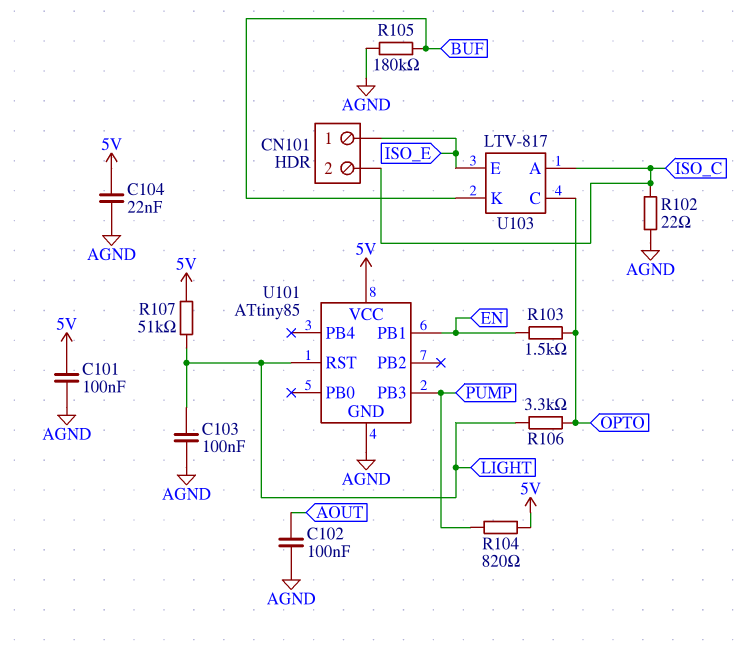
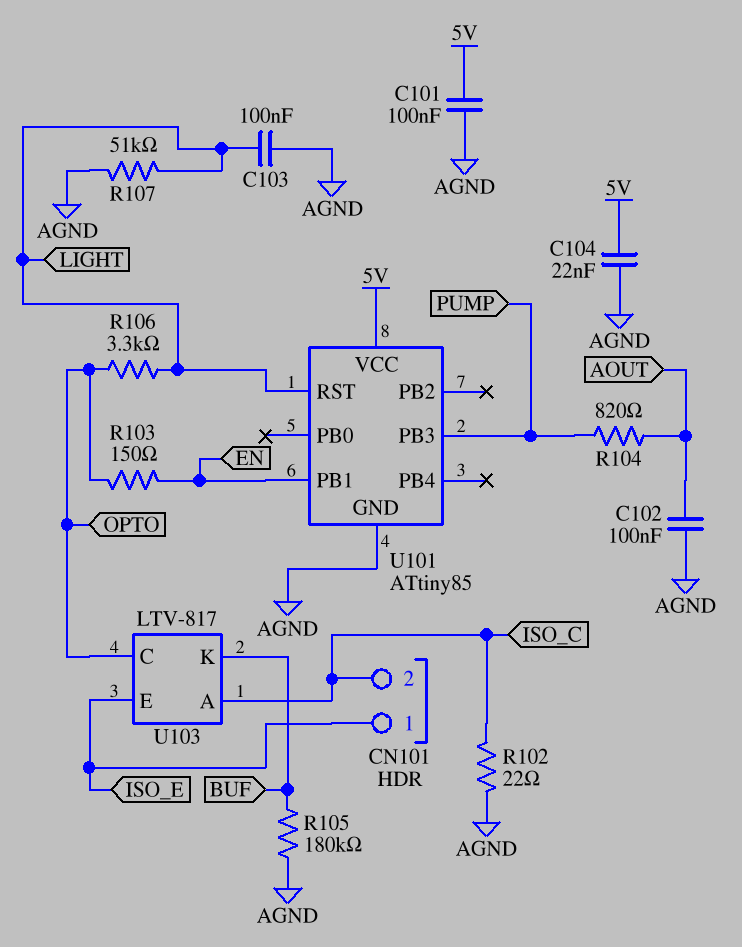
R103: 1.5k (EN, OPTO) -> 150 (EN, OPTO)
R104: 820 (5V, PUMP) -> 820 (AOUT, PUMP)
R107: 51k (5V, LIGHT) -> 51k (AGND, LIGHT)

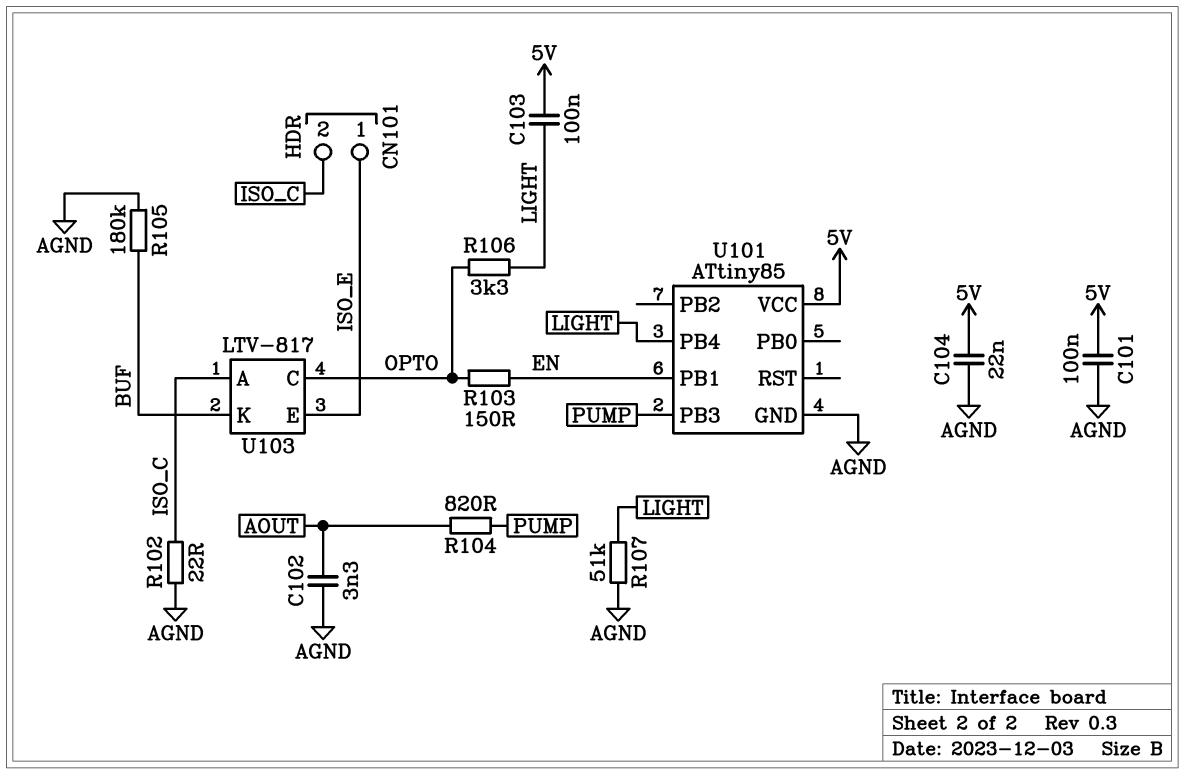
C102: 100nF (AGND, AOUT) -> 3.3nF (AGND, AOUT)
C103: 100nF (AGND, LIGHT) -> 100nF (5V, LIGHT)
U101 pin PB4: none -> LIGHT
U101 pin RST: LIGHT -> none

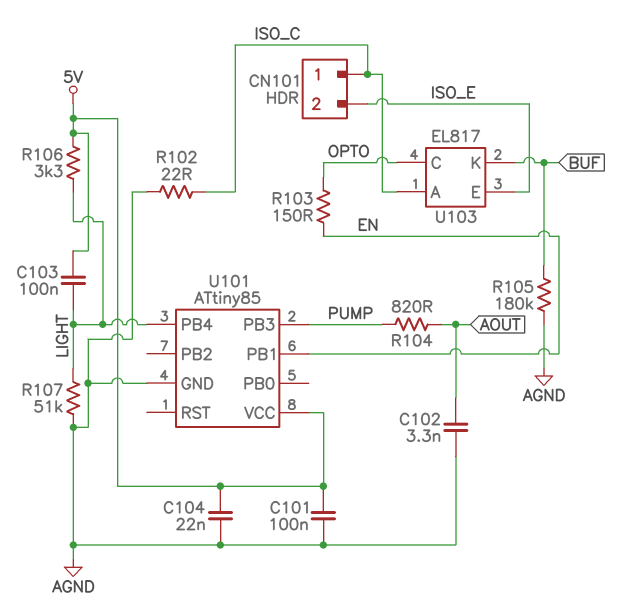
CN101 pin 1: ISO_E -> ISO_C
CN101 pin 2: ISO_C -> ISO_E
R106: 3.3k (LIGHT, OPTO) -> 3.3k (5V, LIGHT)
U103: LTV-817 -> EL817

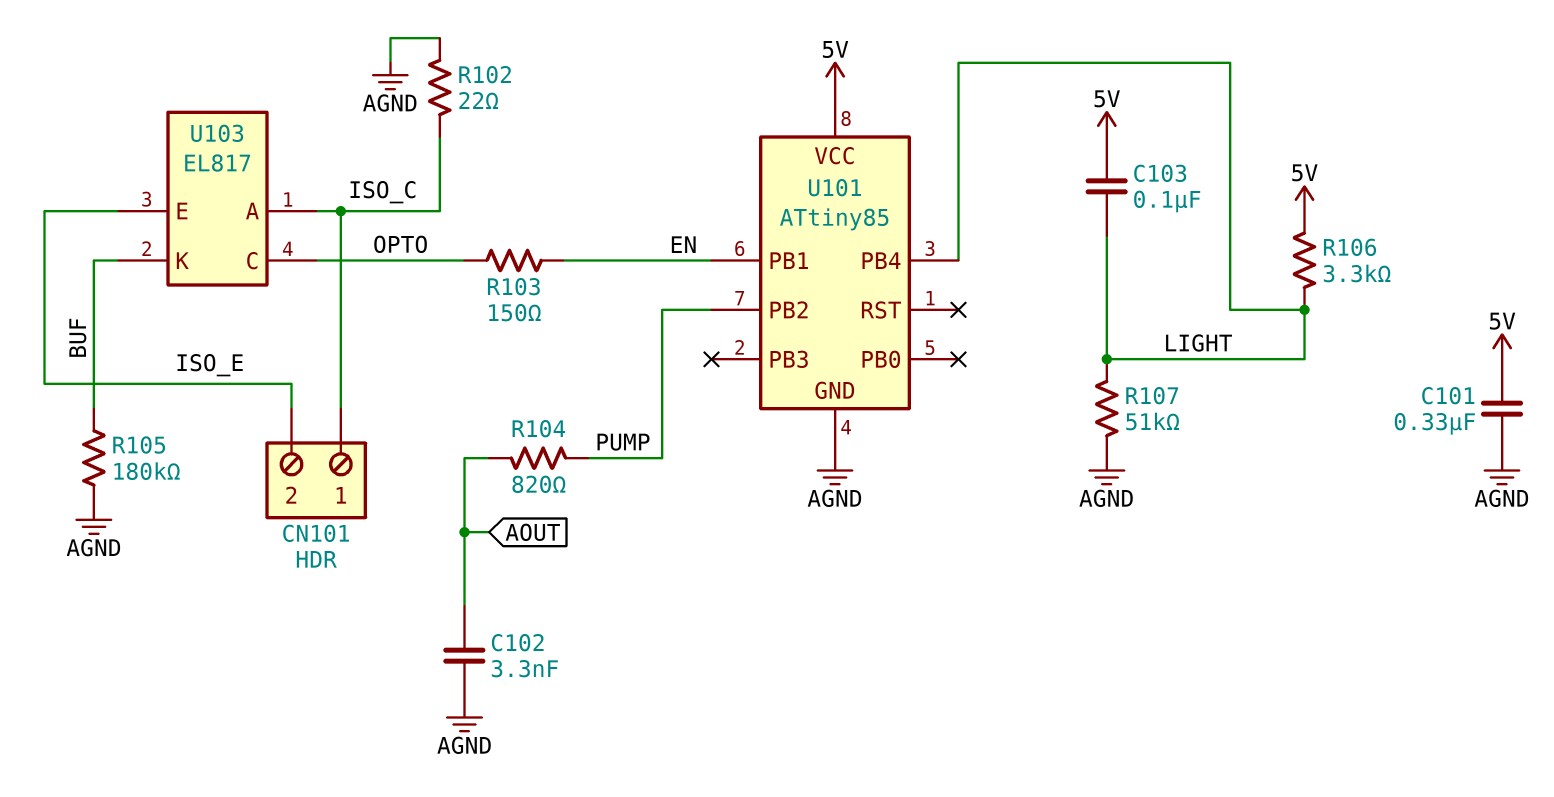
C101: 100nF (5V, AGND) -> 330nF (5V, AGND)
C104: 22nF (5V, AGND) -> none
U101 pin PB2: none -> PUMP
U101 pin PB3: PUMP -> none

